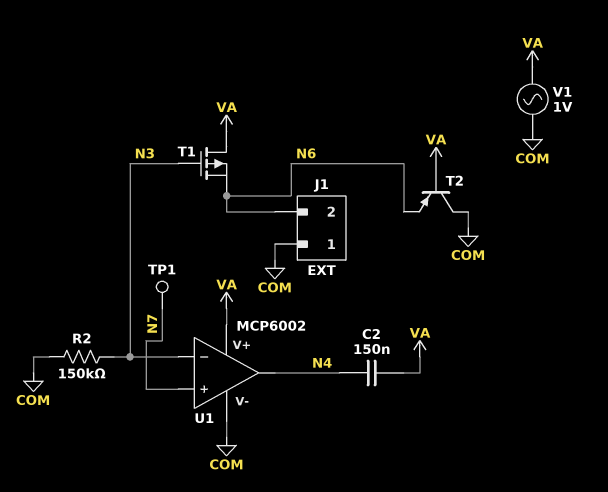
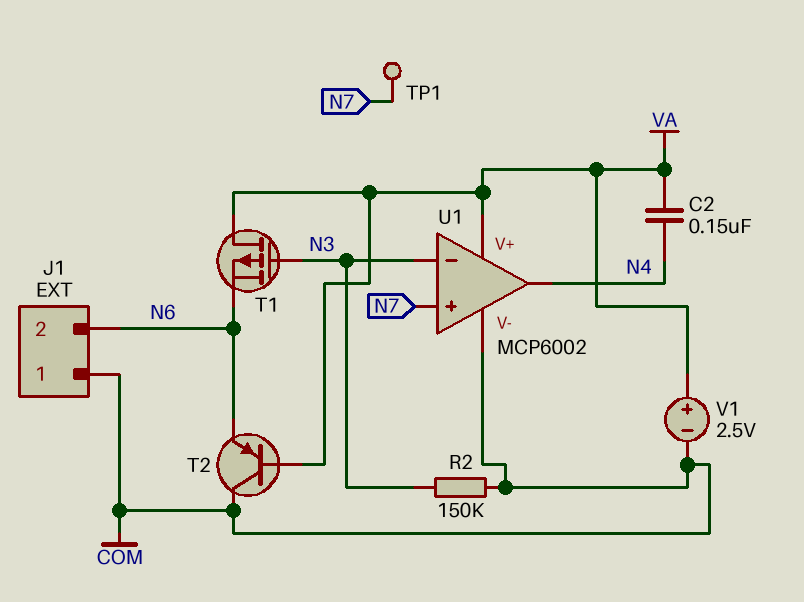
V1: AC 1V (COM, VA) -> 2.5V (plus VA, minus COM)

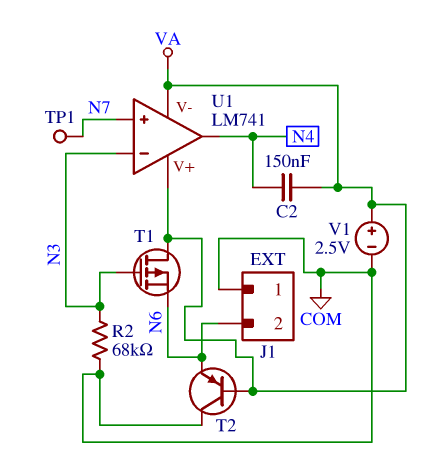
R2: 150k (COM, N3) -> 68k (COM, N3)
U1: MCP6002 -> LM741
U1 pin V-: COM -> VA

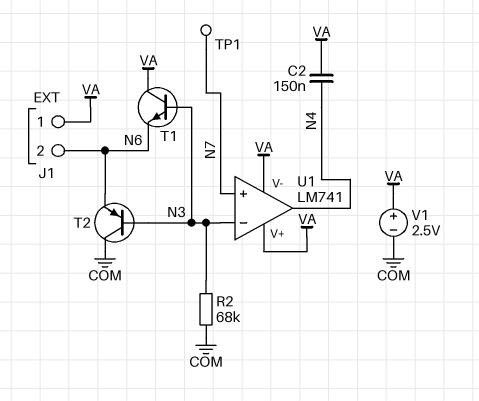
J1 pin 1: COM -> VA
T1: PMOS (G N3, D VA, S N6) -> NPN (B N3, C VA, E N6)
T2: PNP (B VA, C COM, E N6) -> PNP (B N3, C COM, E N6)

